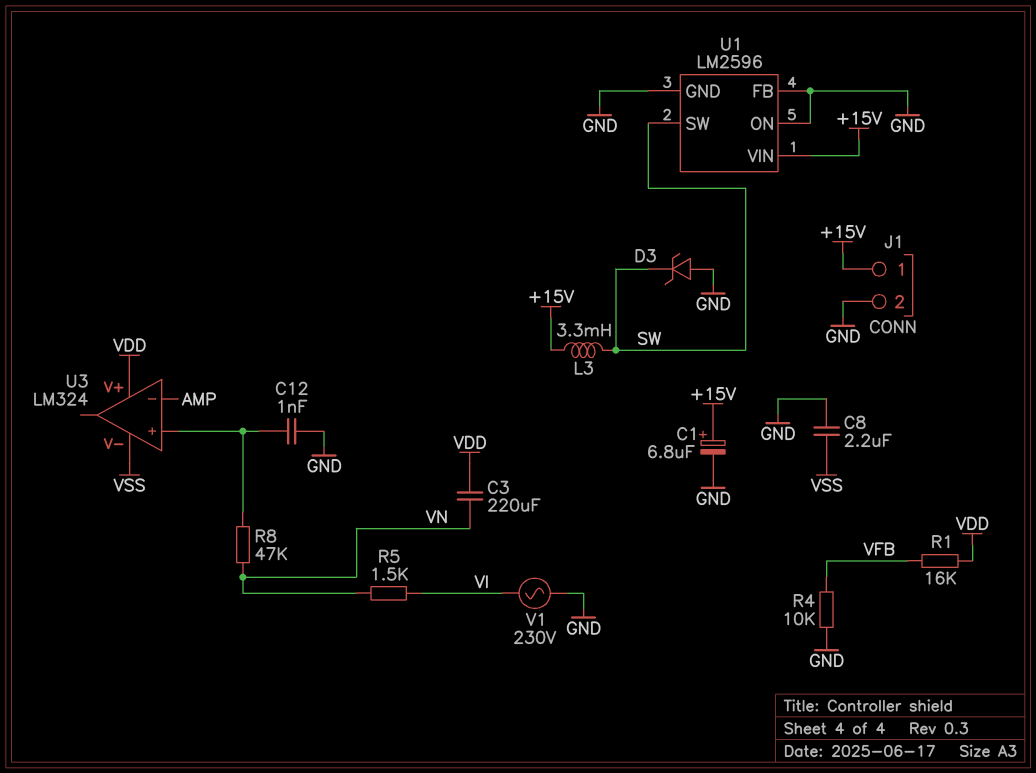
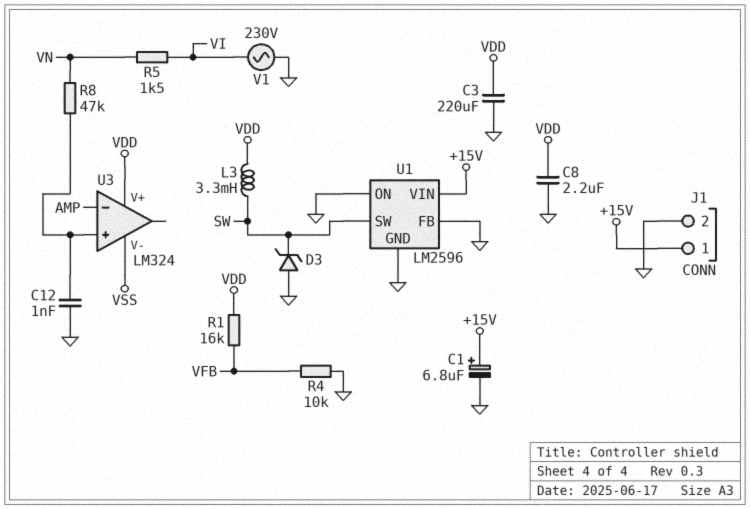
C3: 220uF (VDD, VN) -> 220uF (GND, VDD)
C8: 2.2uF (GND, VSS) -> 2.2uF (GND, VDD)
L3: 3.3mH (+15V, SW) -> 3.3mH (SW, VDD)

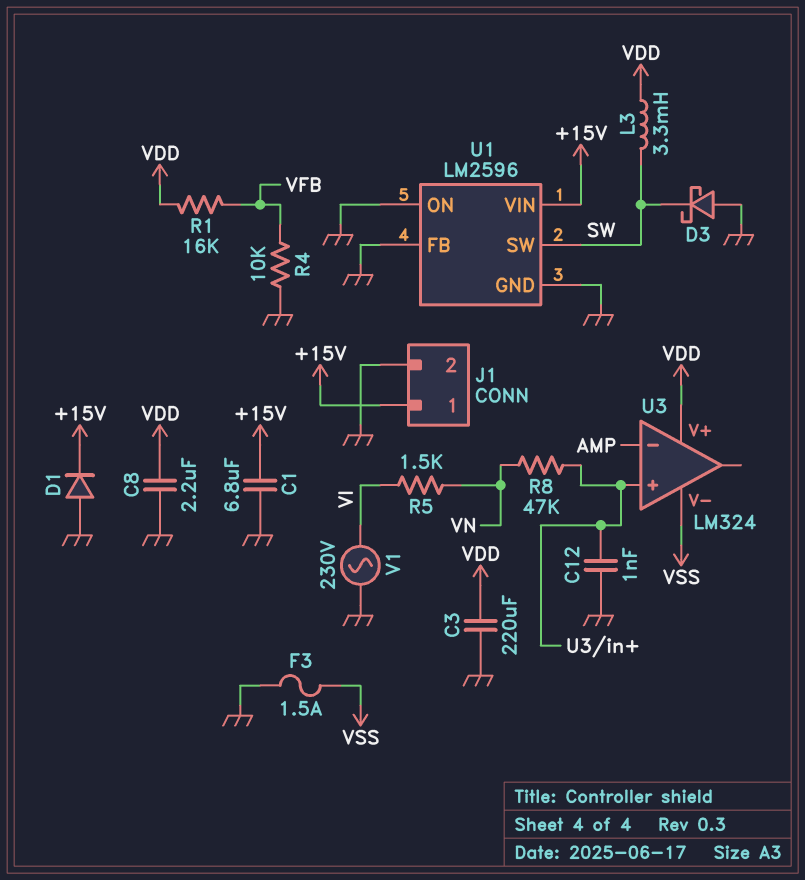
C1: 6.8uF (plus +15V, minus GND) -> 6.8uF (+15V, GND)
D1: none -> diode (A GND, K +15V)
D3: zener (A GND, K SW) -> schottky (A GND, K SW)
F3: none -> 1.5A (GND, VSS)

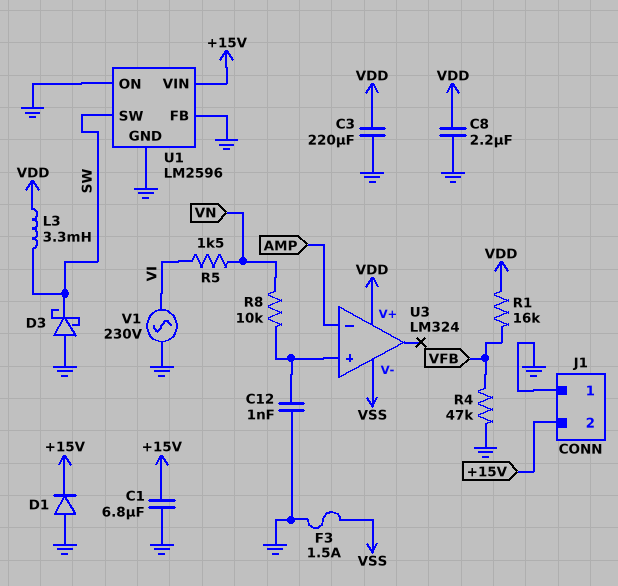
J1 pin 1: +15V -> GND
J1 pin 2: GND -> +15V
R4: 10k (GND, VFB) -> 47k (GND, VFB)
R8: 47k (U3/in+, VN) -> 10k (U3/in+, VN)

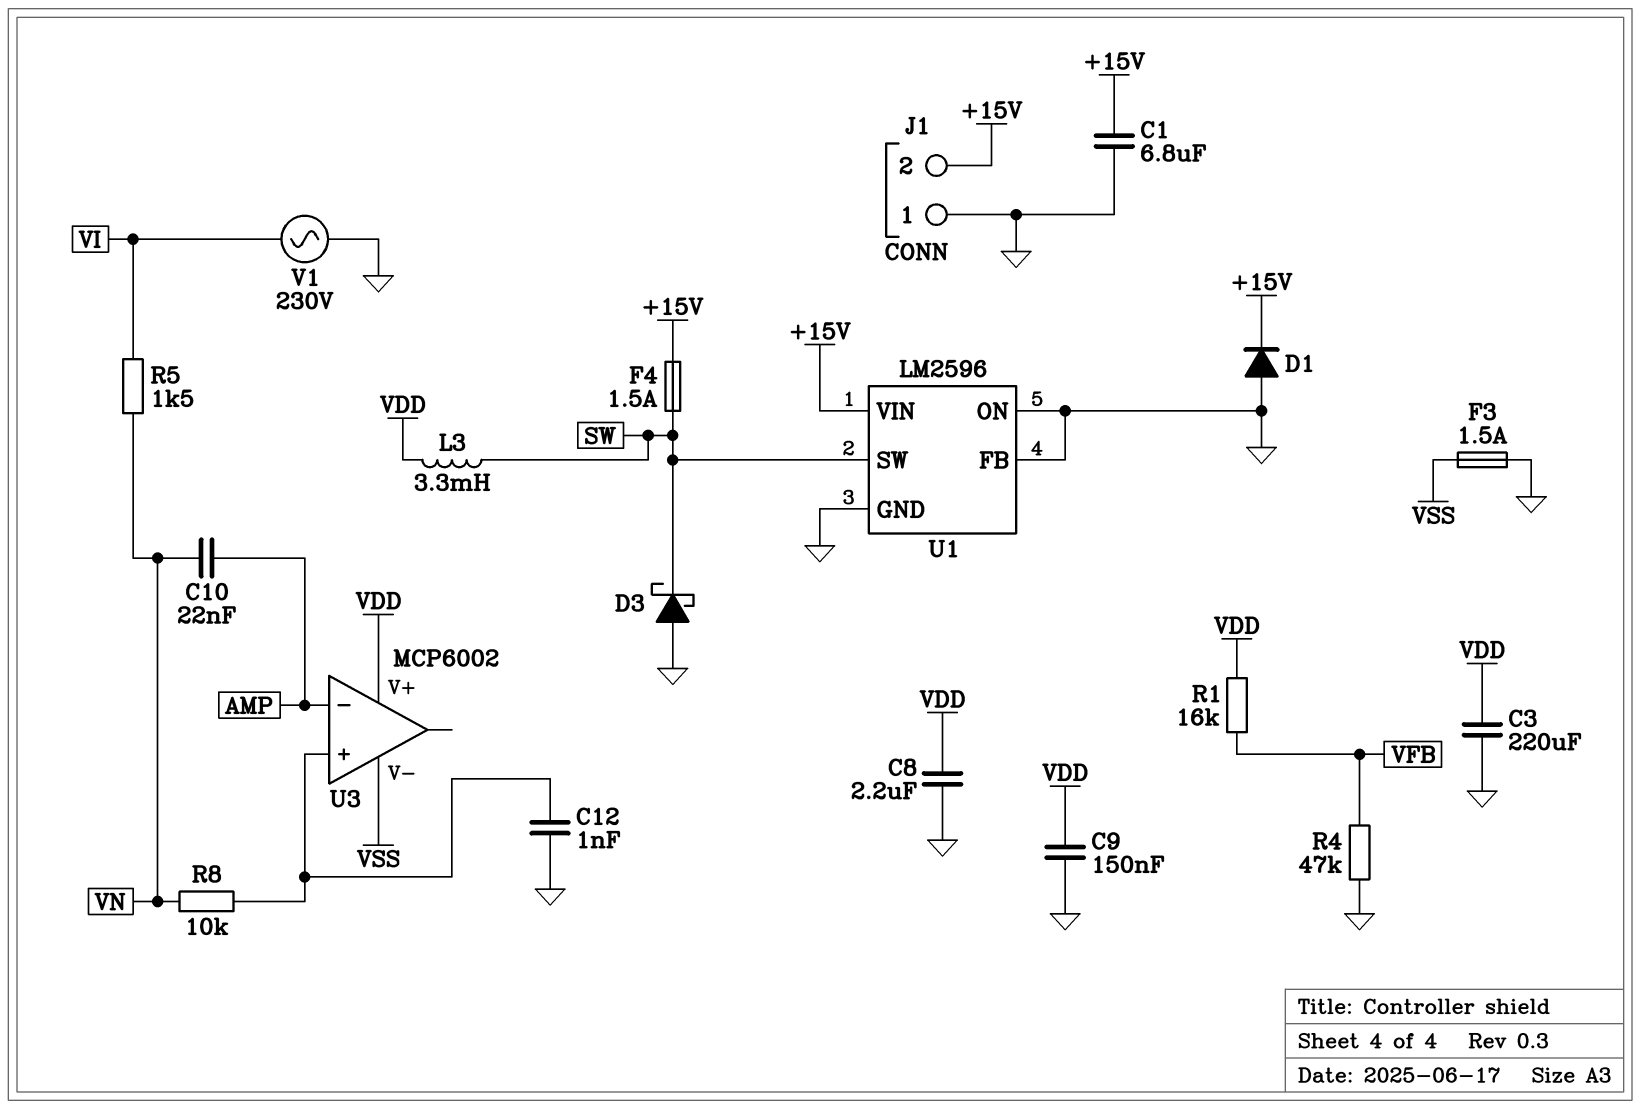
C9: none -> 150nF (GND, VDD)
C10: none -> 22nF (AMP, VN)
F4: none -> 1.5A (+15V, SW)
U3: LM324 -> MCP6002

